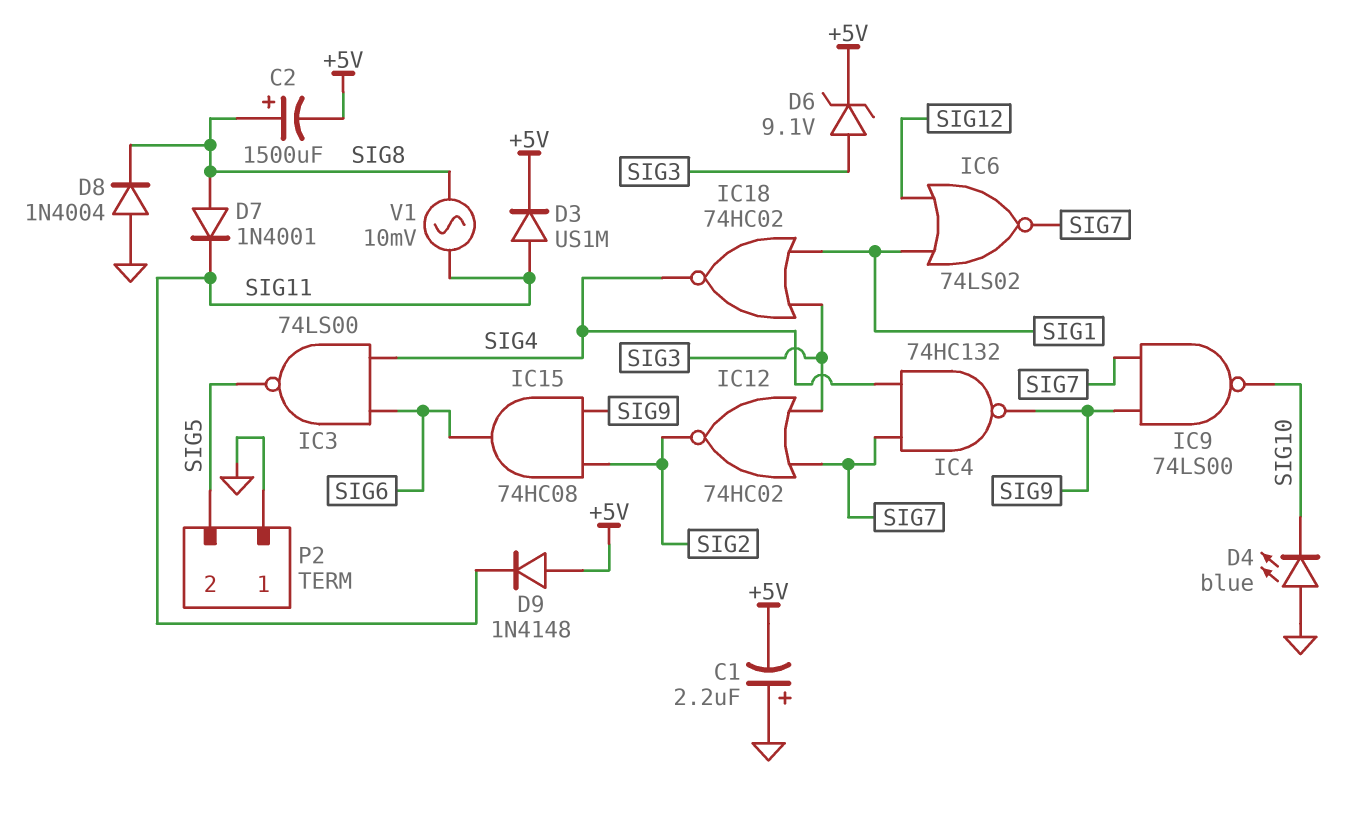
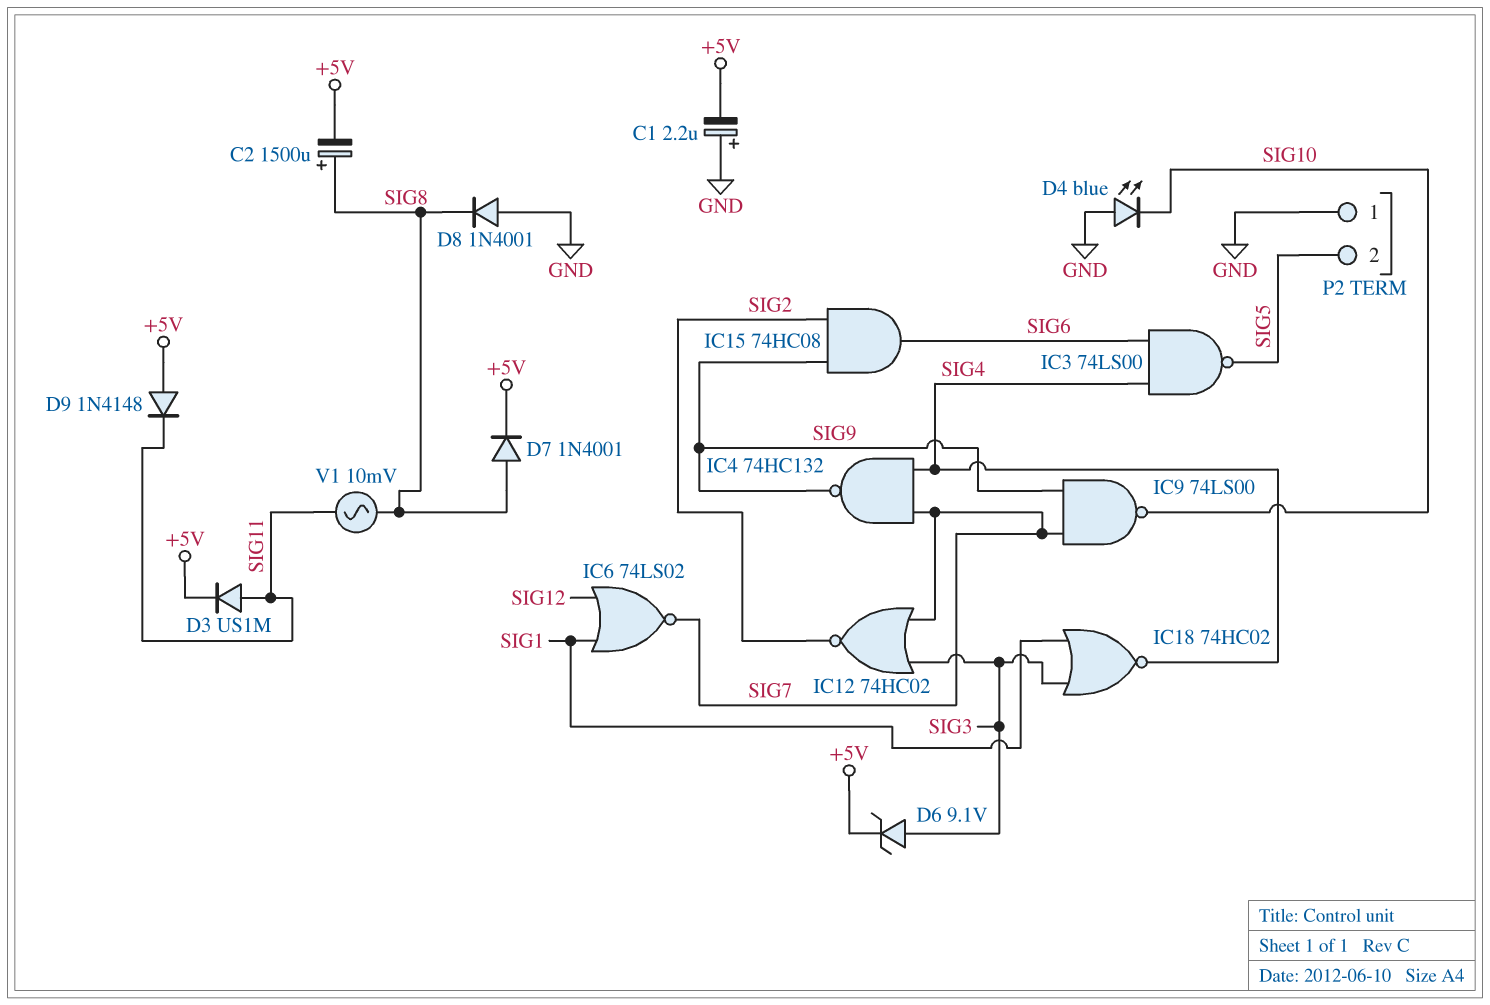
D7: diode 1N4001 (A SIG8, K SIG11) -> diode 1N4001 (A SIG8, K +5V)
D8: diode 1N4004 (A GND, K SIG8) -> diode 1N4001 (A GND, K SIG8)

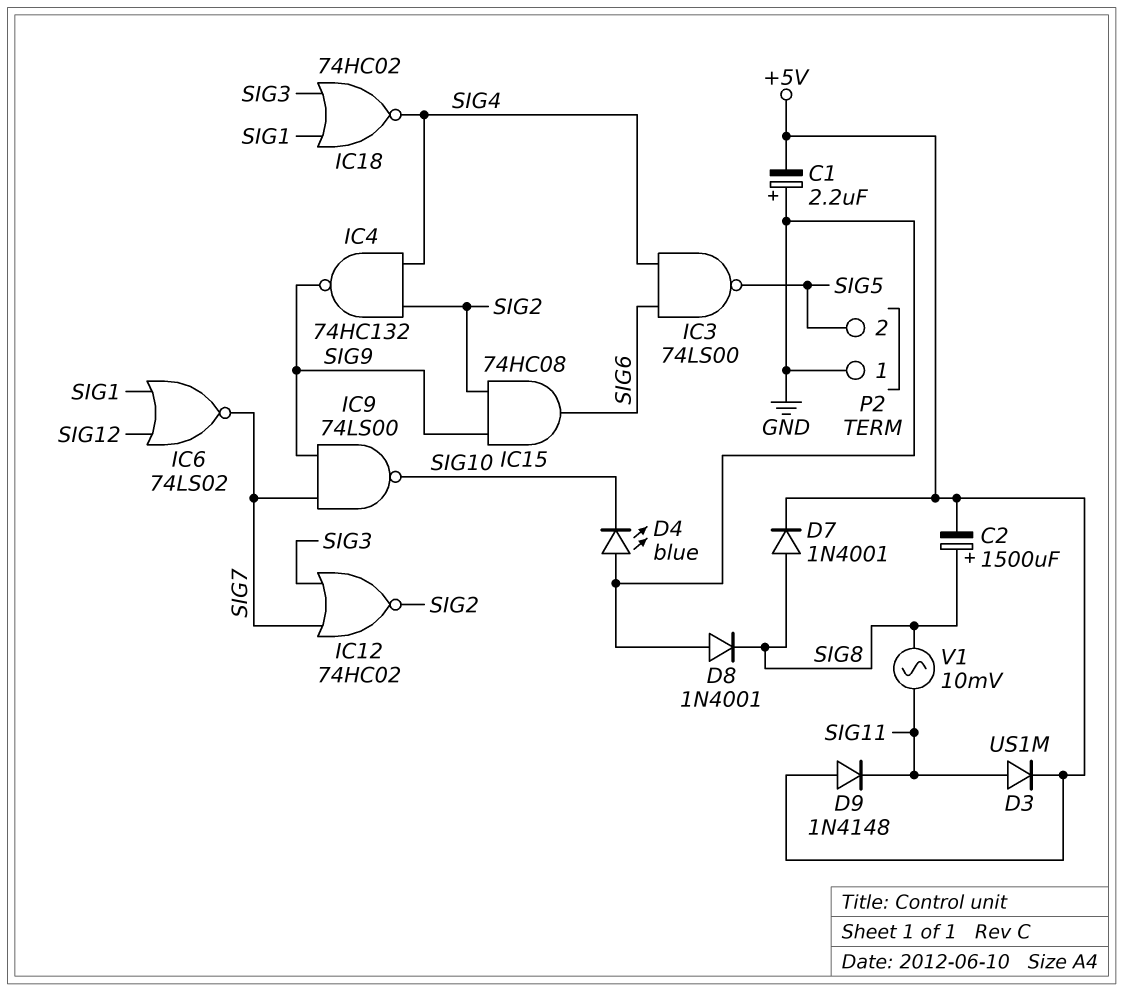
D6: zener 9.1V (A SIG3, K +5V) -> none
IC4: NAND 74HC132 (in SIG4, in SIG7, out SIG9) -> NAND 74HC132 (in SIG2, in SIG4, out SIG9)

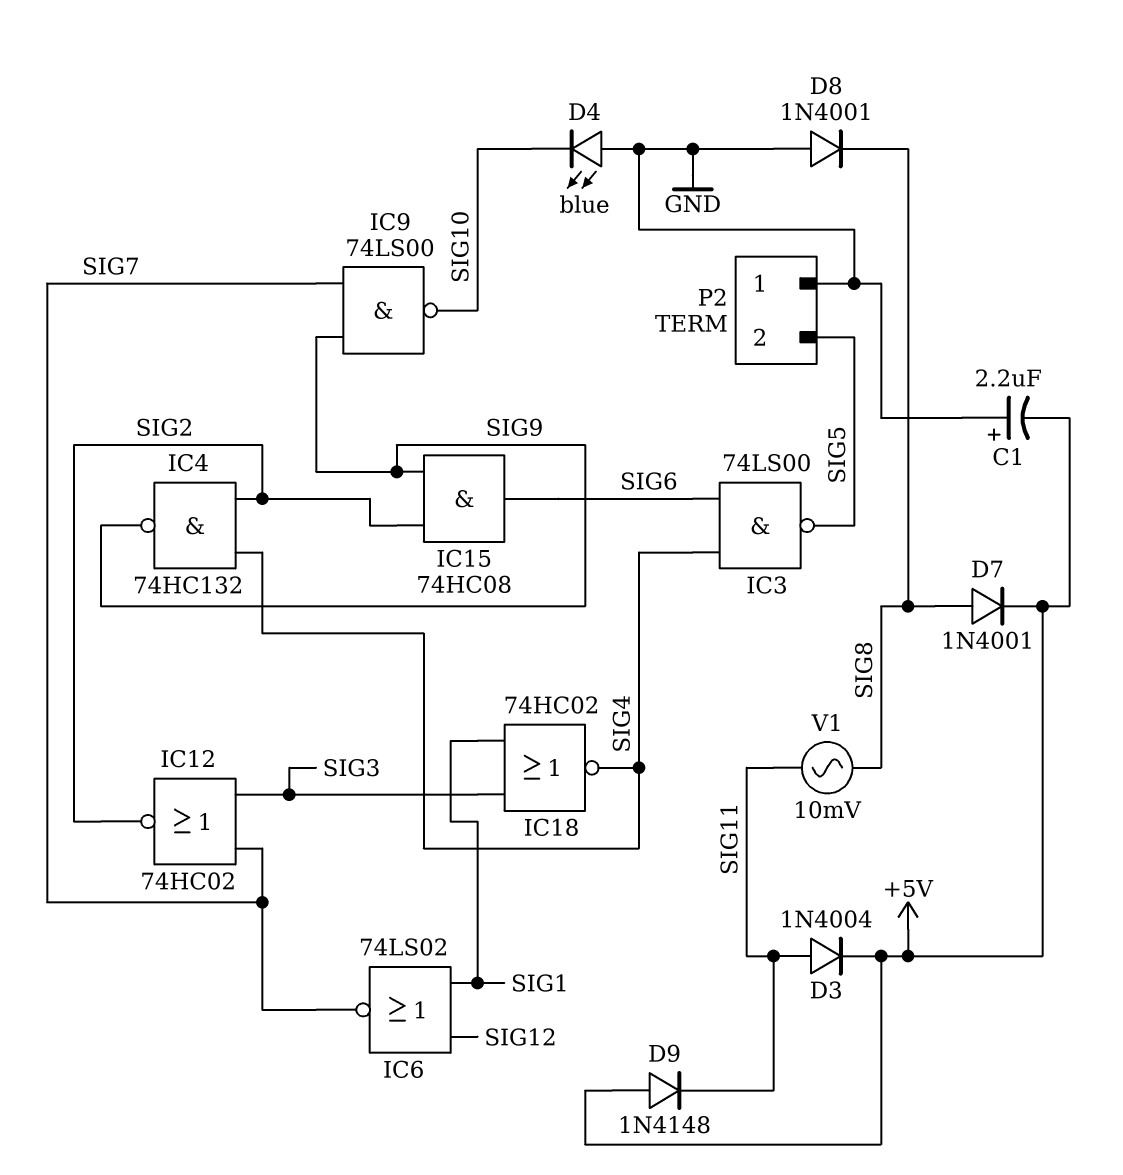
C2: 1500uF (plus SIG8, minus +5V) -> none
D3: diode US1M (A SIG11, K +5V) -> diode 1N4004 (A SIG11, K +5V)

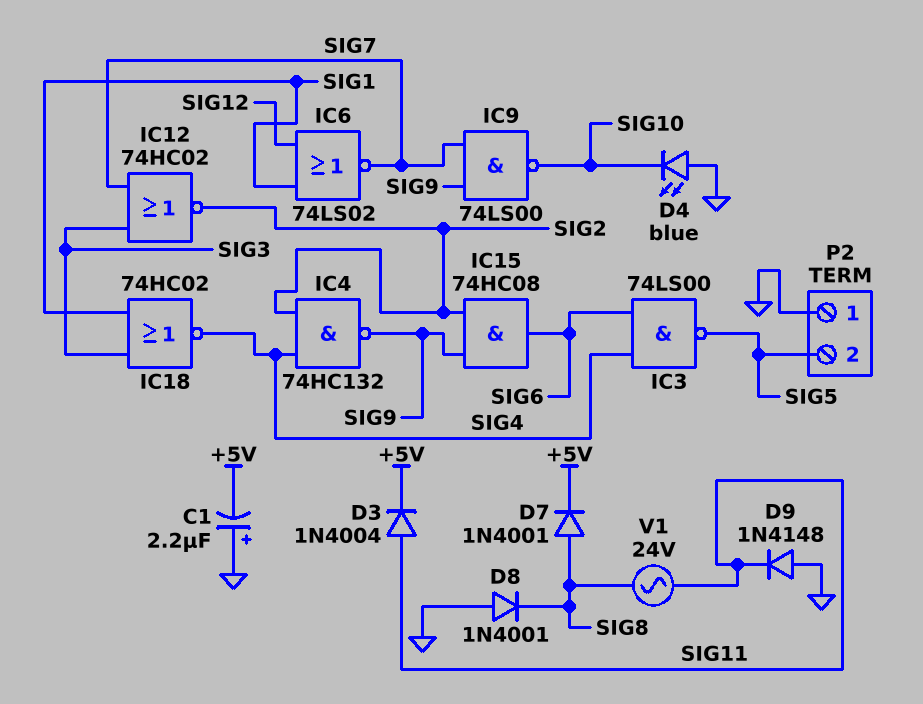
D9: diode 1N4148 (A +5V, K SIG11) -> diode 1N4148 (A GND, K SIG11)
V1: AC 10mV (SIG8, SIG11) -> AC 24V (SIG8, SIG11)

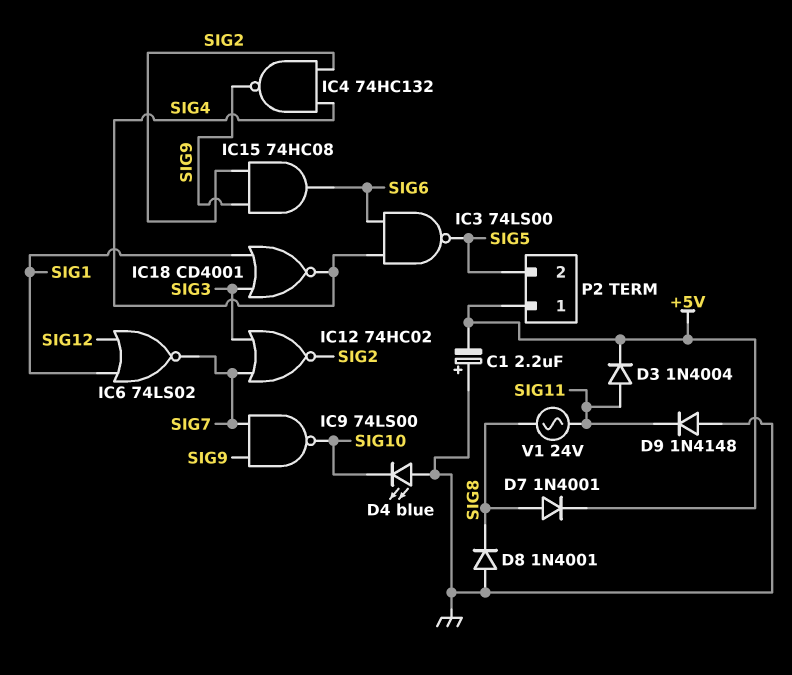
IC18: NOR 74HC02 (in SIG1, in SIG3, out SIG4) -> NOR CD4001 (in SIG1, in SIG3, out SIG4)
P2 pin 1: GND -> +5V

